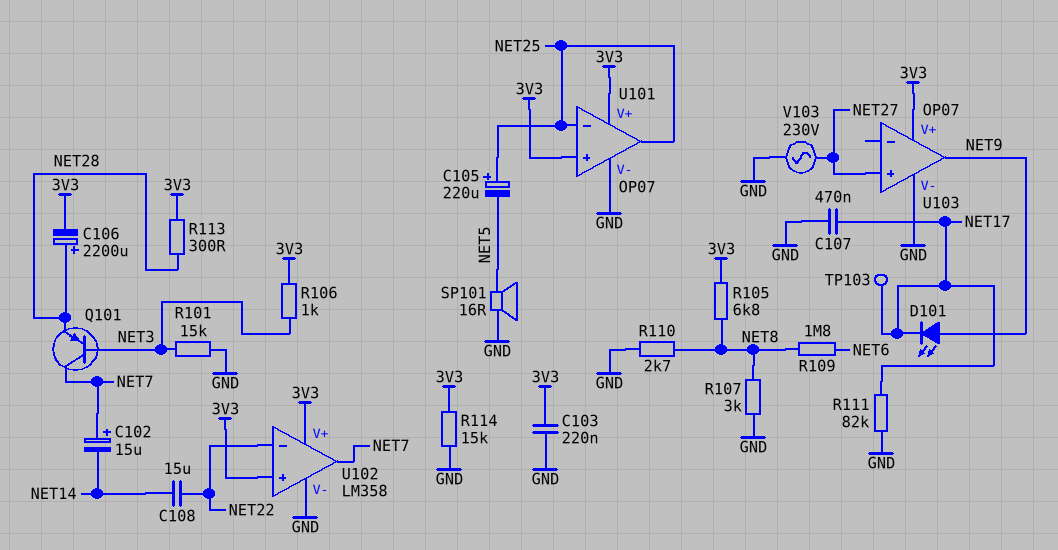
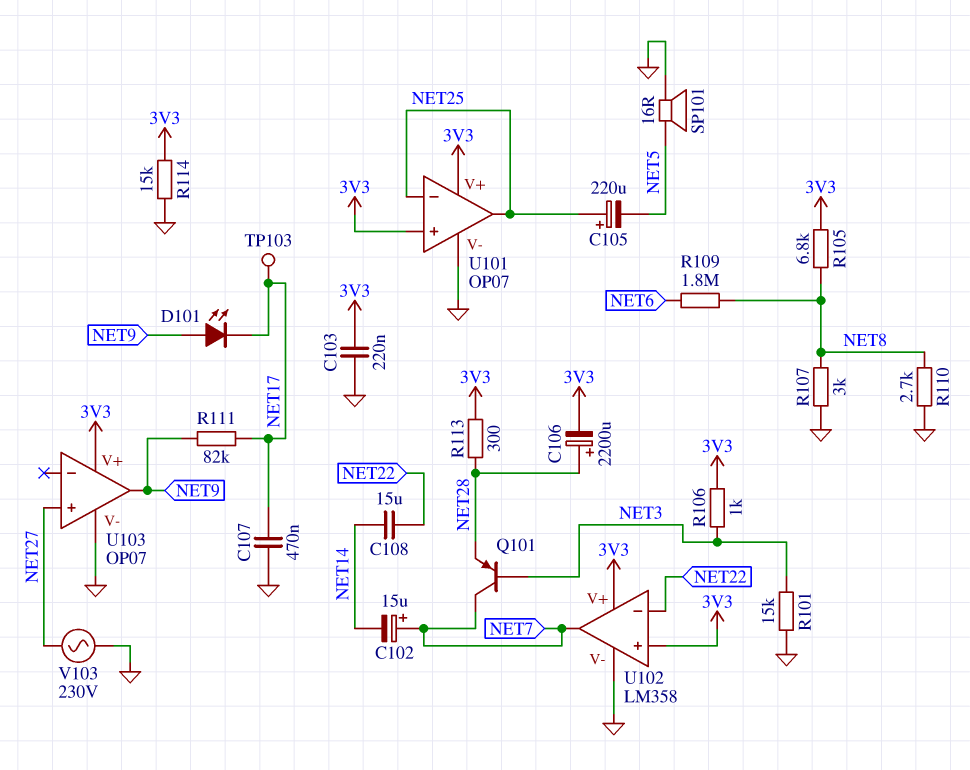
R111: 82k (GND, NET17) -> 82k (NET9, NET17)

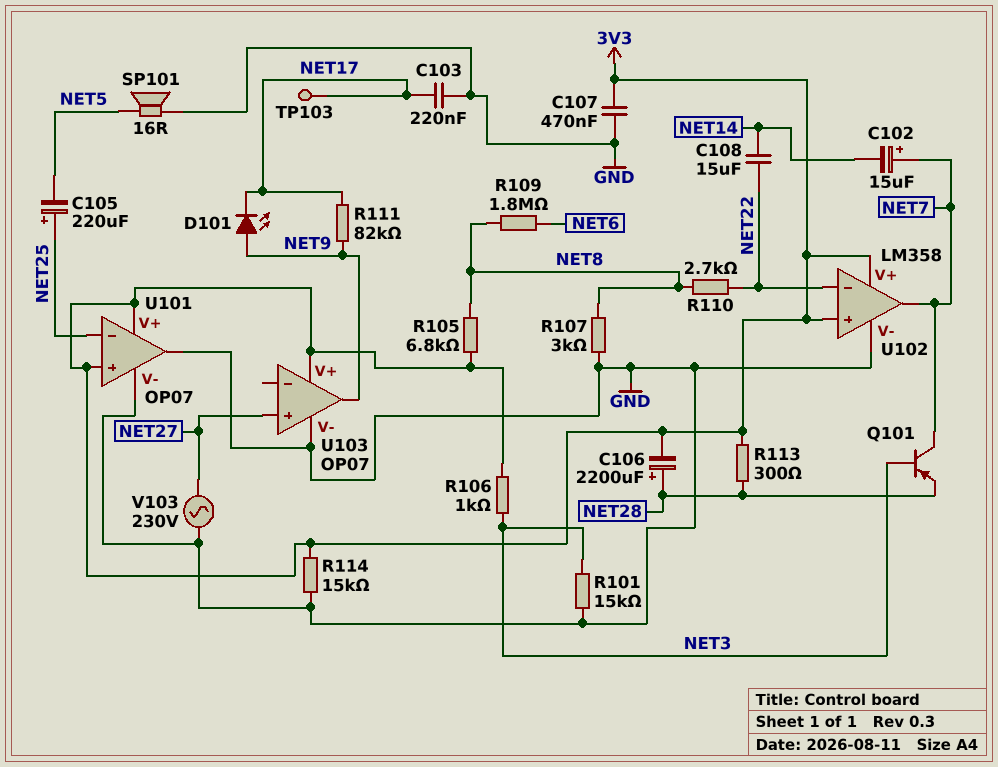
C103: 220nF (3V3, GND) -> 220nF (GND, NET17)
C107: 470nF (GND, NET17) -> 470nF (3V3, GND)
R110: 2.7k (GND, NET8) -> 2.7k (NET8, NET22)
U101 pin out: NET25 -> GND

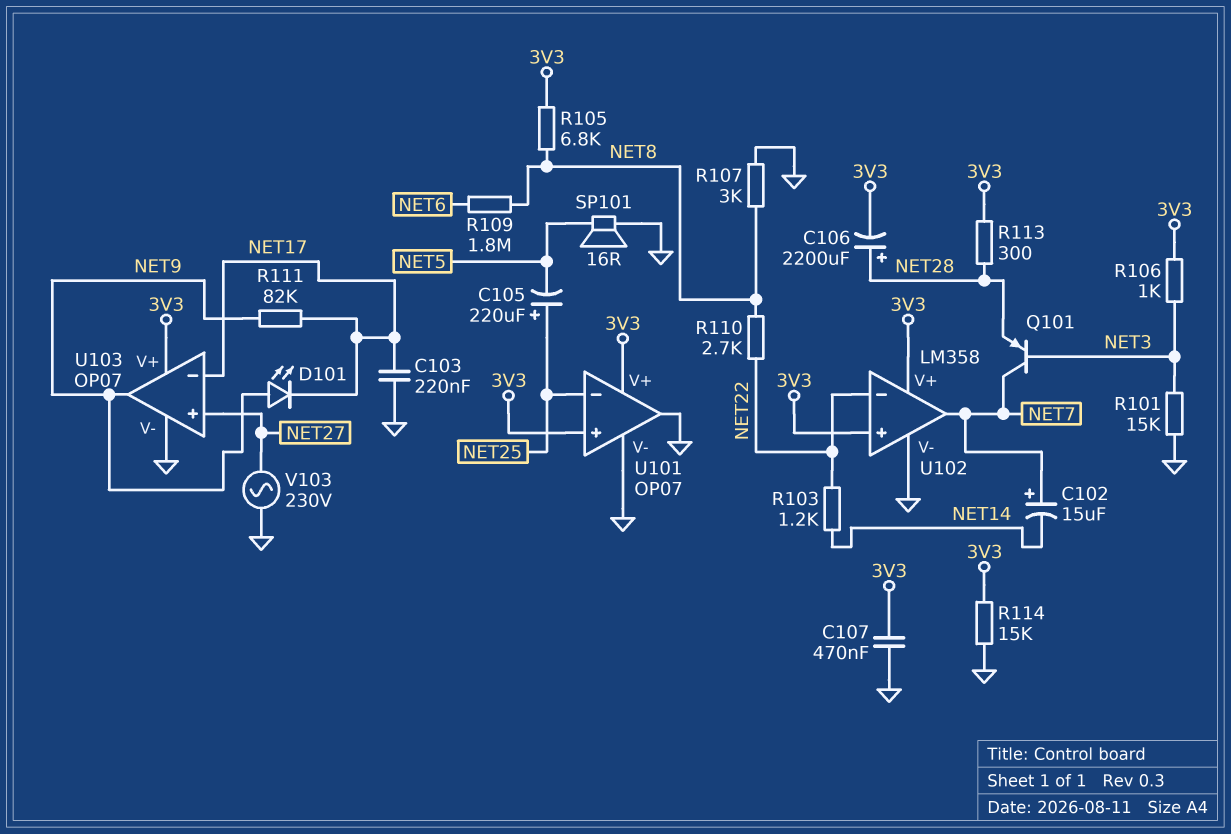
C108: 15uF (NET14, NET22) -> none
R103: none -> 1.2k (NET14, NET22)
TP103: test point (NET17) -> none
U103 pin in-: none -> NET17

